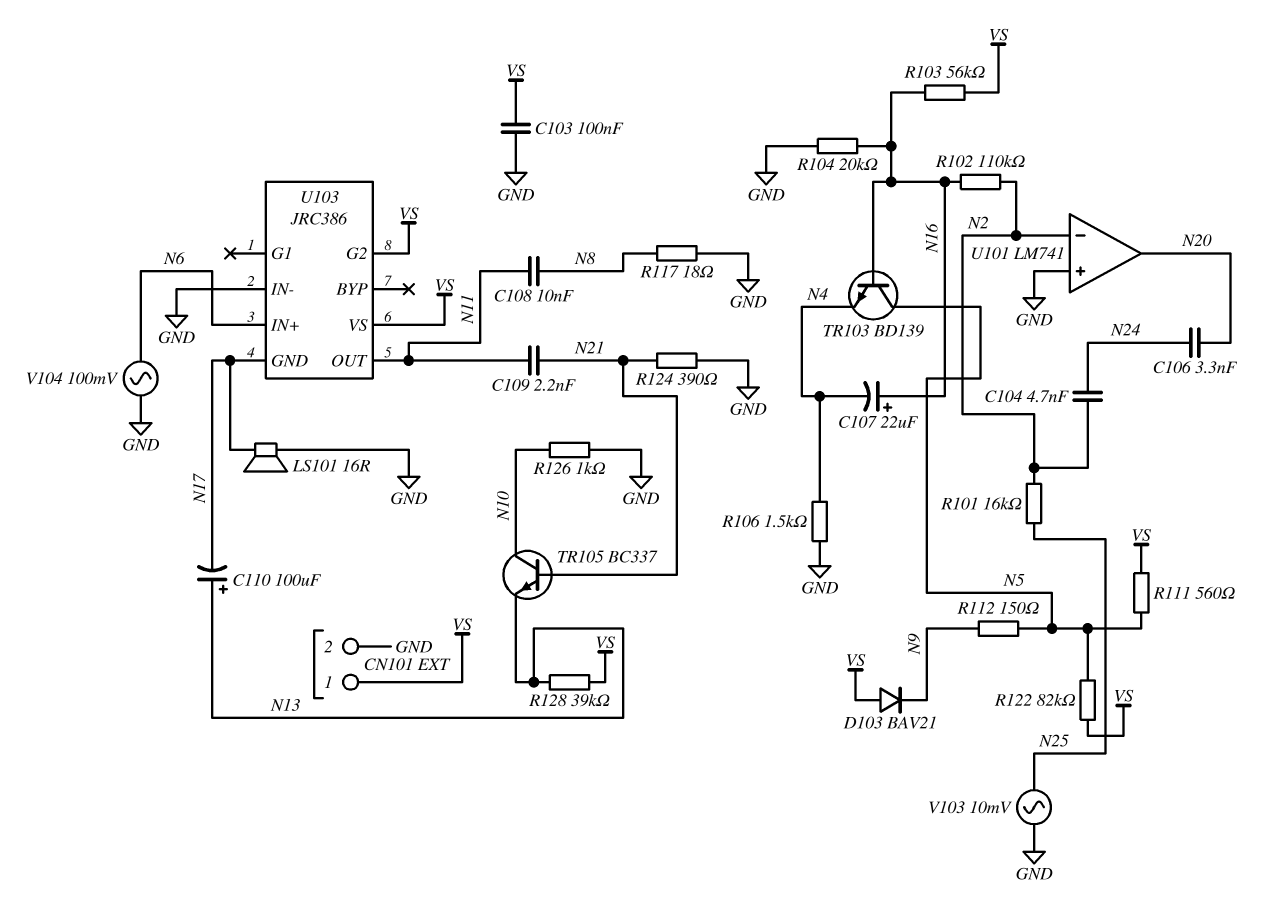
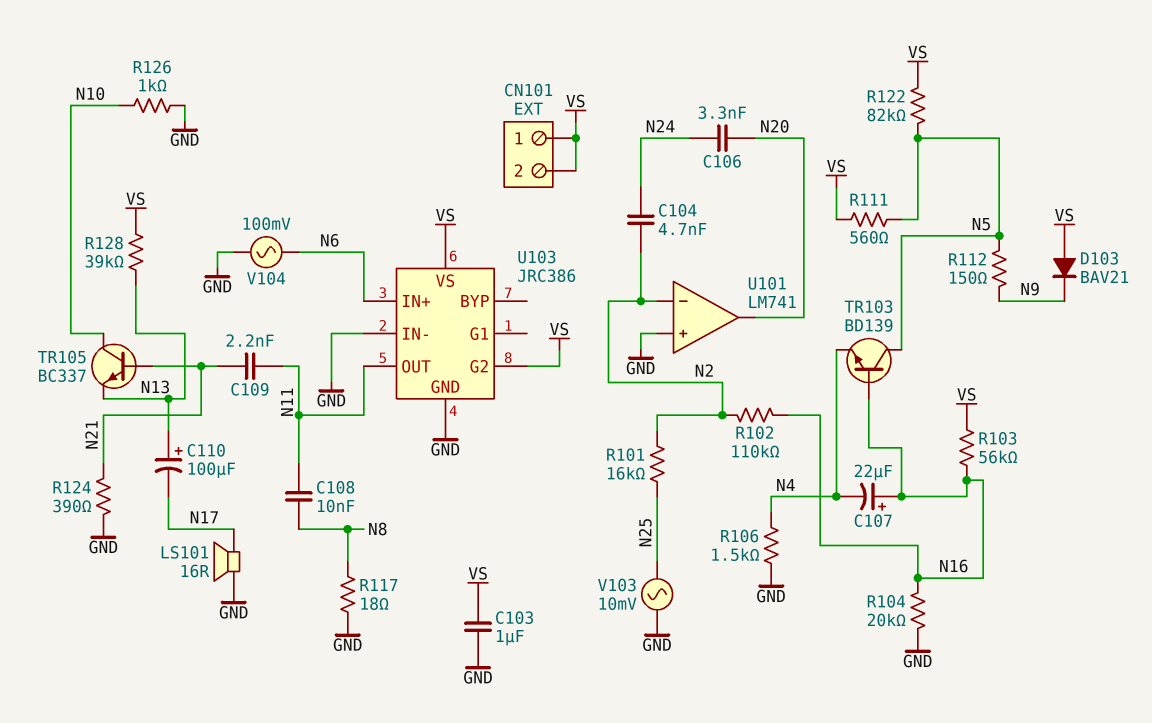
C103: 100nF (GND, VS) -> 1uF (GND, VS)
CN101 pin 2: GND -> VS
U103 pin GND: N17 -> GND

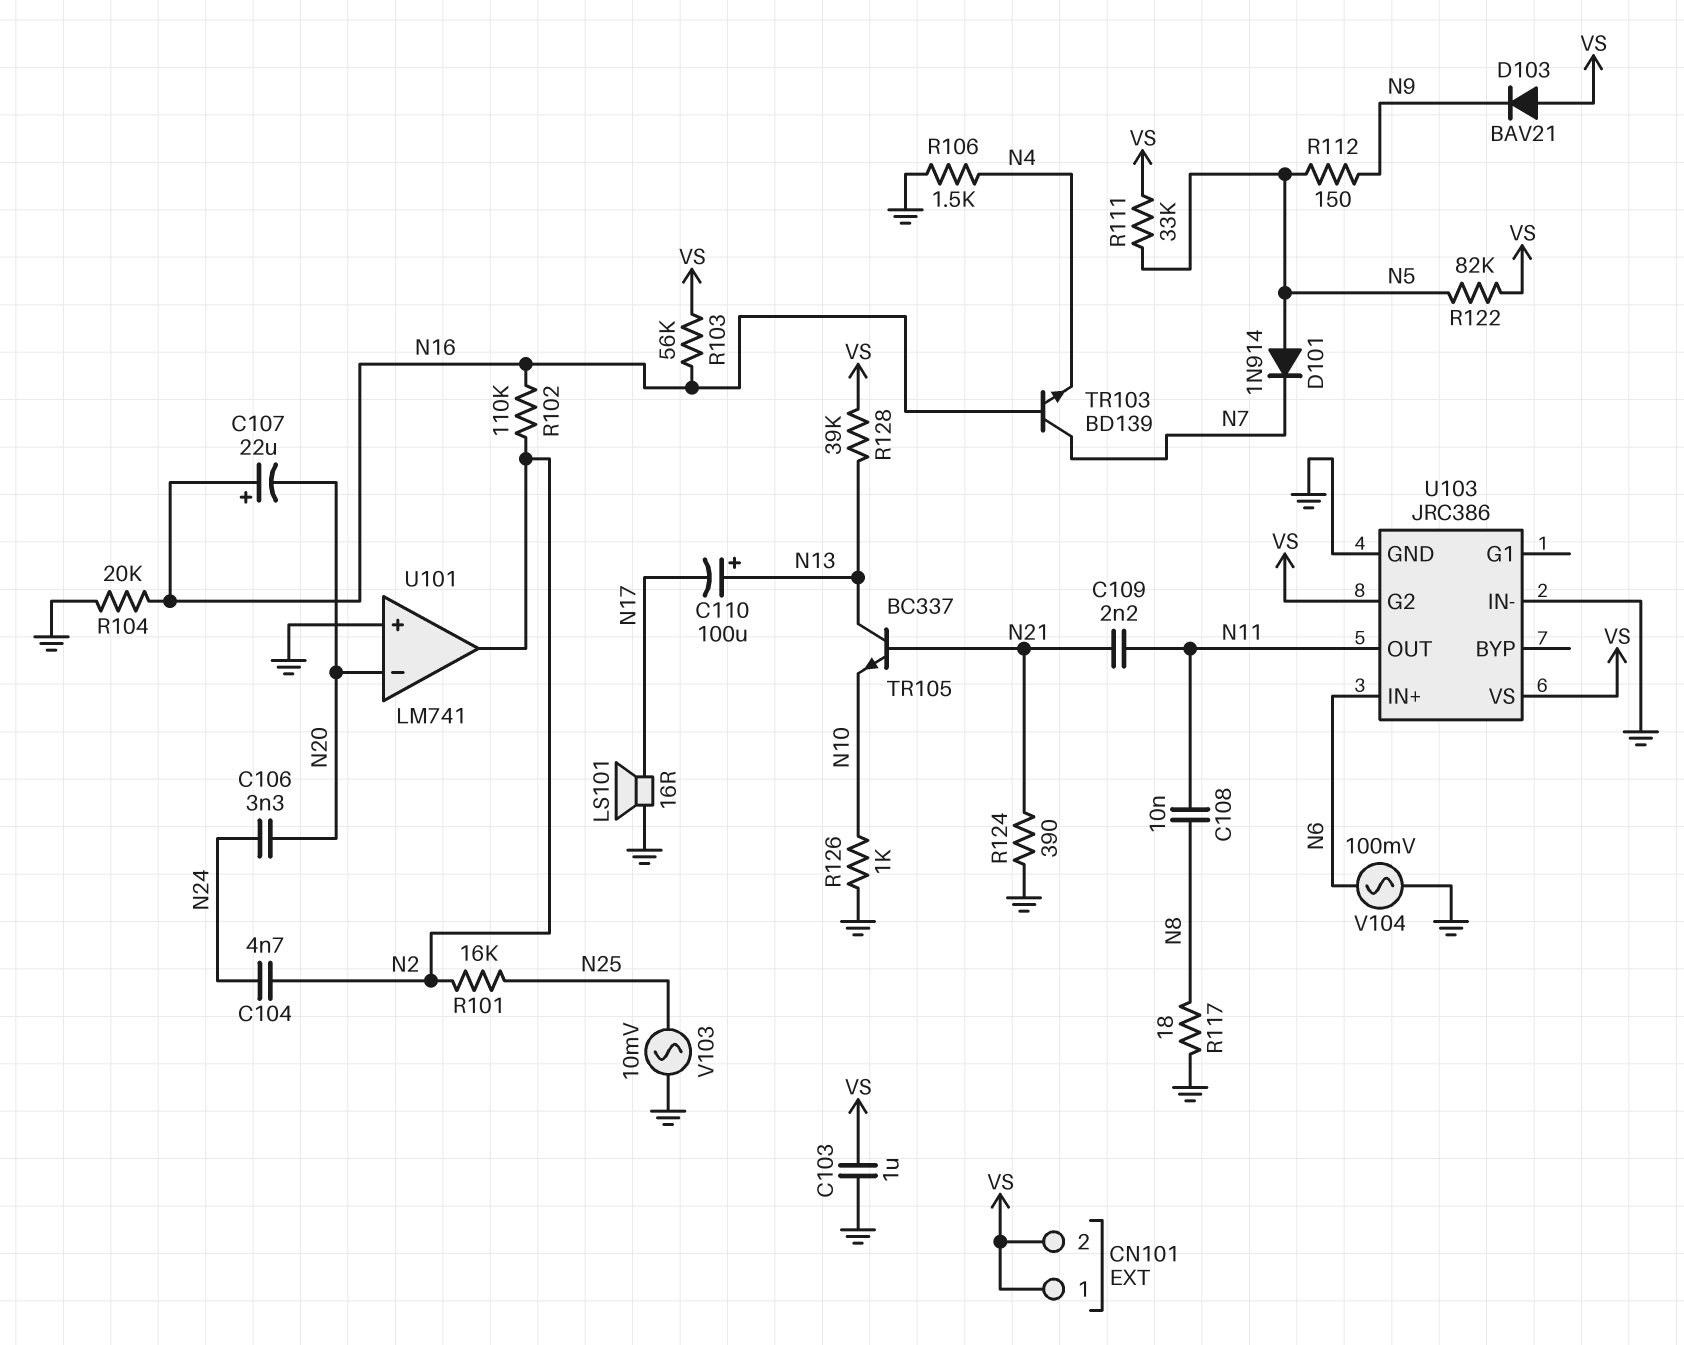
C107: 22uF (plus N16, minus N4) -> 22uF (plus N16, minus N20)
D101: none -> diode 1N914 (A N5, K N7)
R111: 560 (N5, VS) -> 33k (N5, VS)
TR103: NPN BD139 (B N16, C N5, E N4) -> NPN BD139 (B N16, C N7, E N4)
TR105: NPN BC337 (B N21, C N10, E N13) -> NPN BC337 (B N21, C N13, E N10)
U101 pin in-: N2 -> N20
U101 pin out: N20 -> N2

